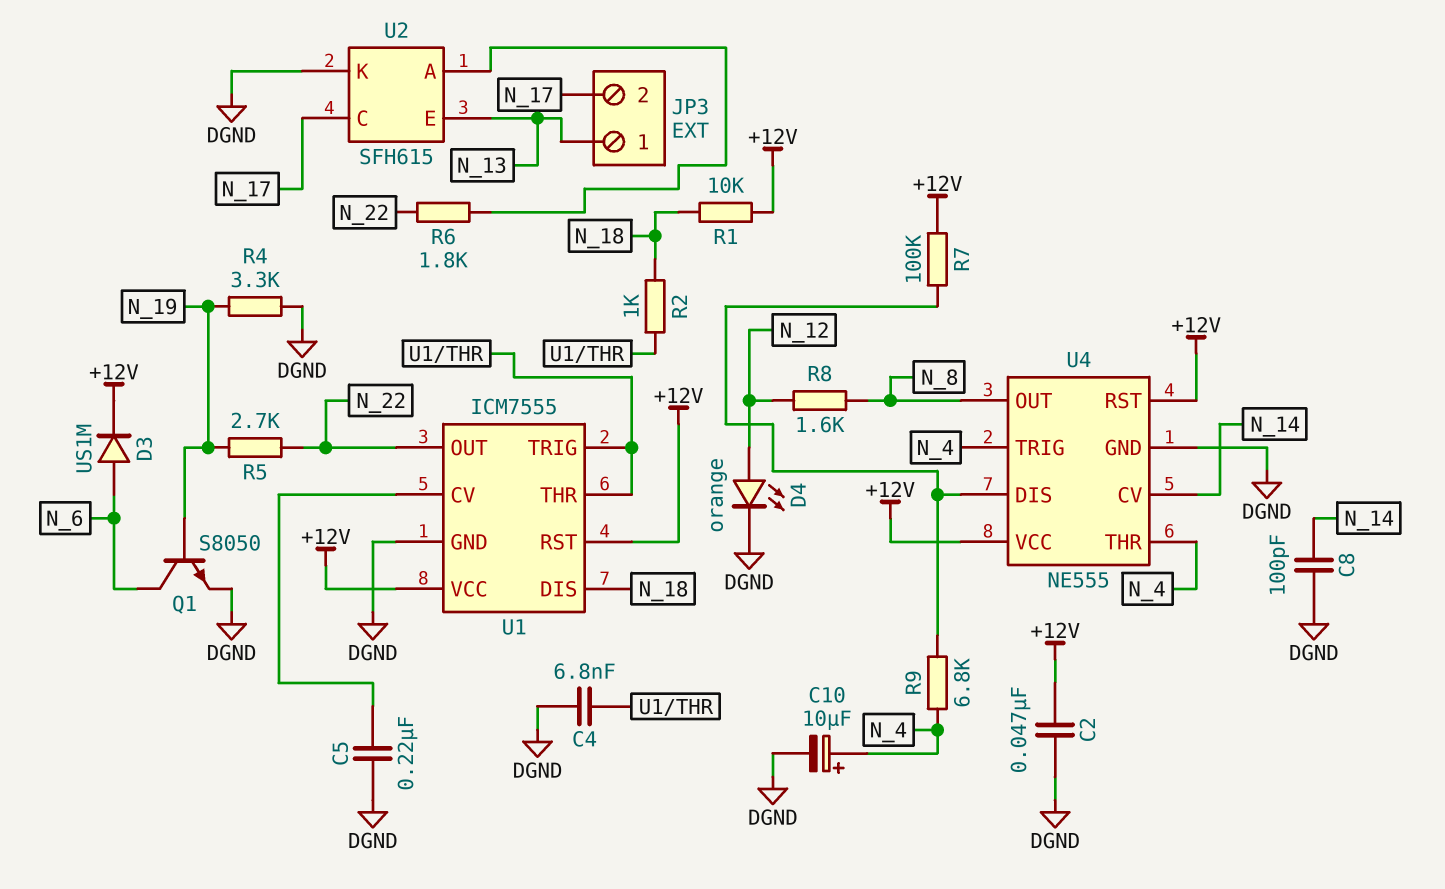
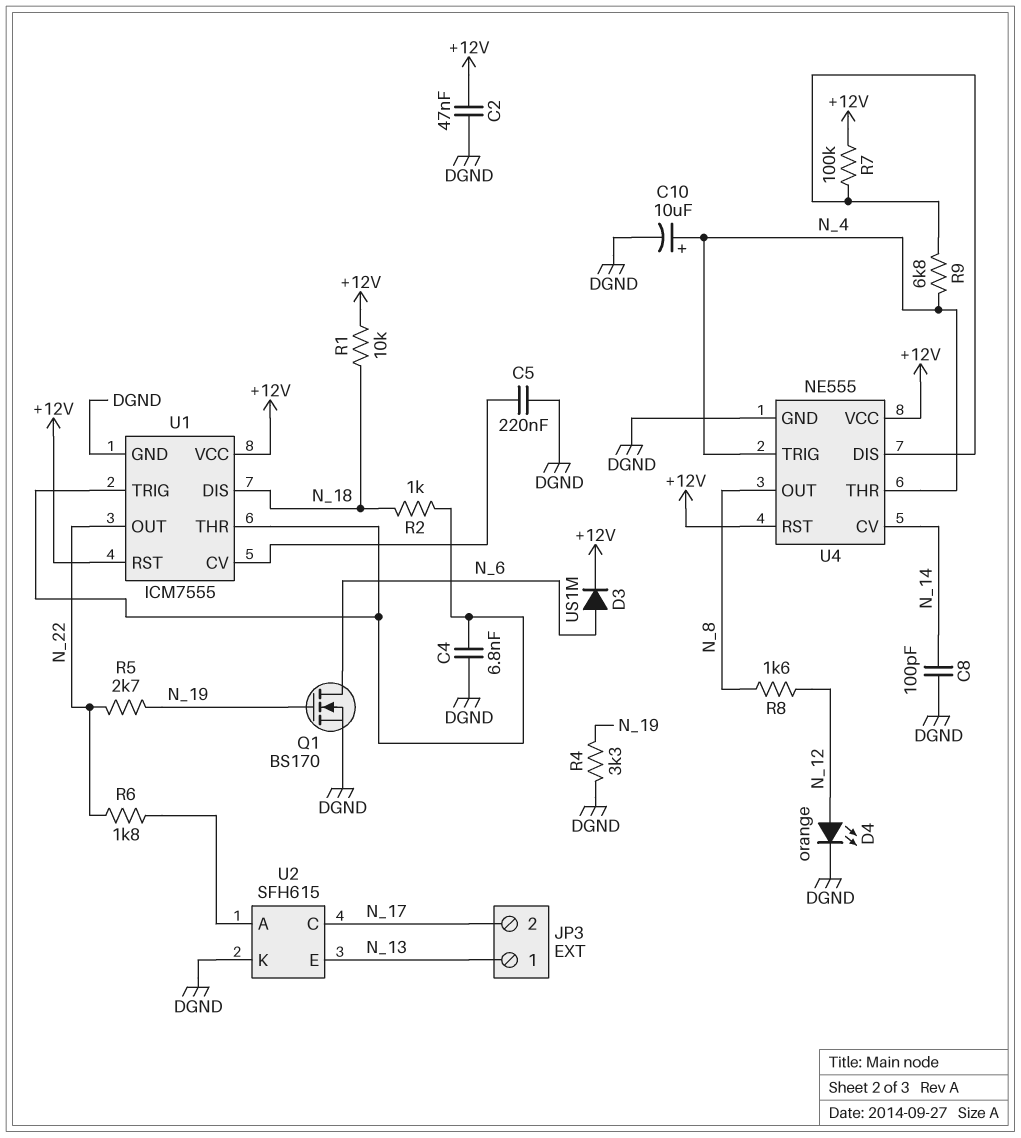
Q1: NPN S8050 (B N_19, C N_6, E DGND) -> NMOS BS170 (G N_19, D N_6, S DGND)

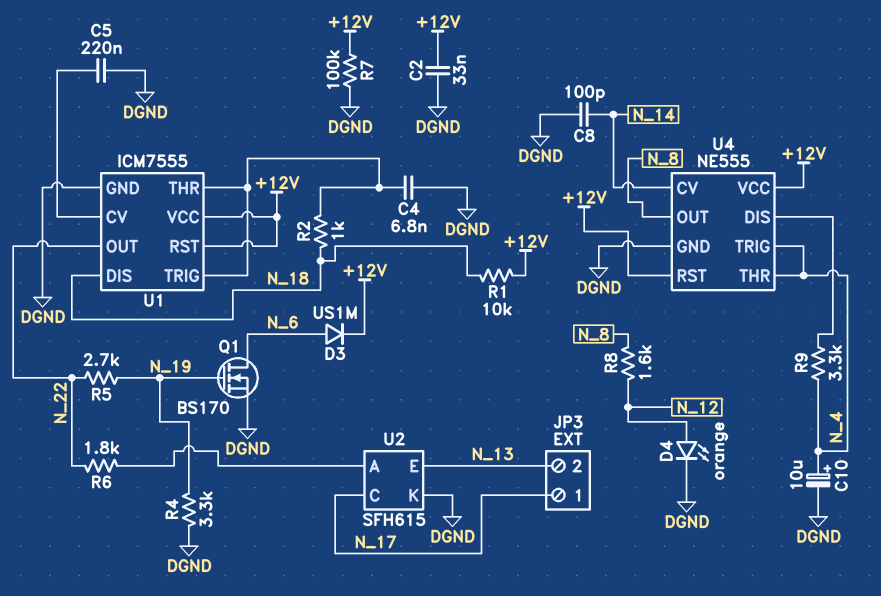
C2: 47nF (+12V, DGND) -> 33nF (+12V, DGND)
JP3 pin 1: N_13 -> N_17
JP3 pin 2: N_17 -> N_13
R7: 100k (+12V, U4/DIS) -> 100k (+12V, DGND)
R9: 6.8k (N_4, U4/DIS) -> 3.3k (N_4, U4/DIS)

